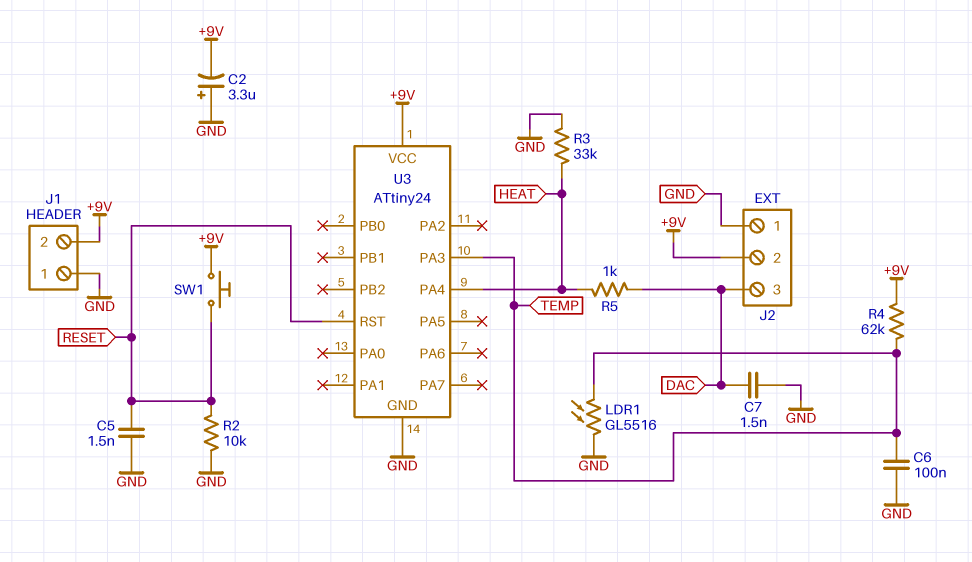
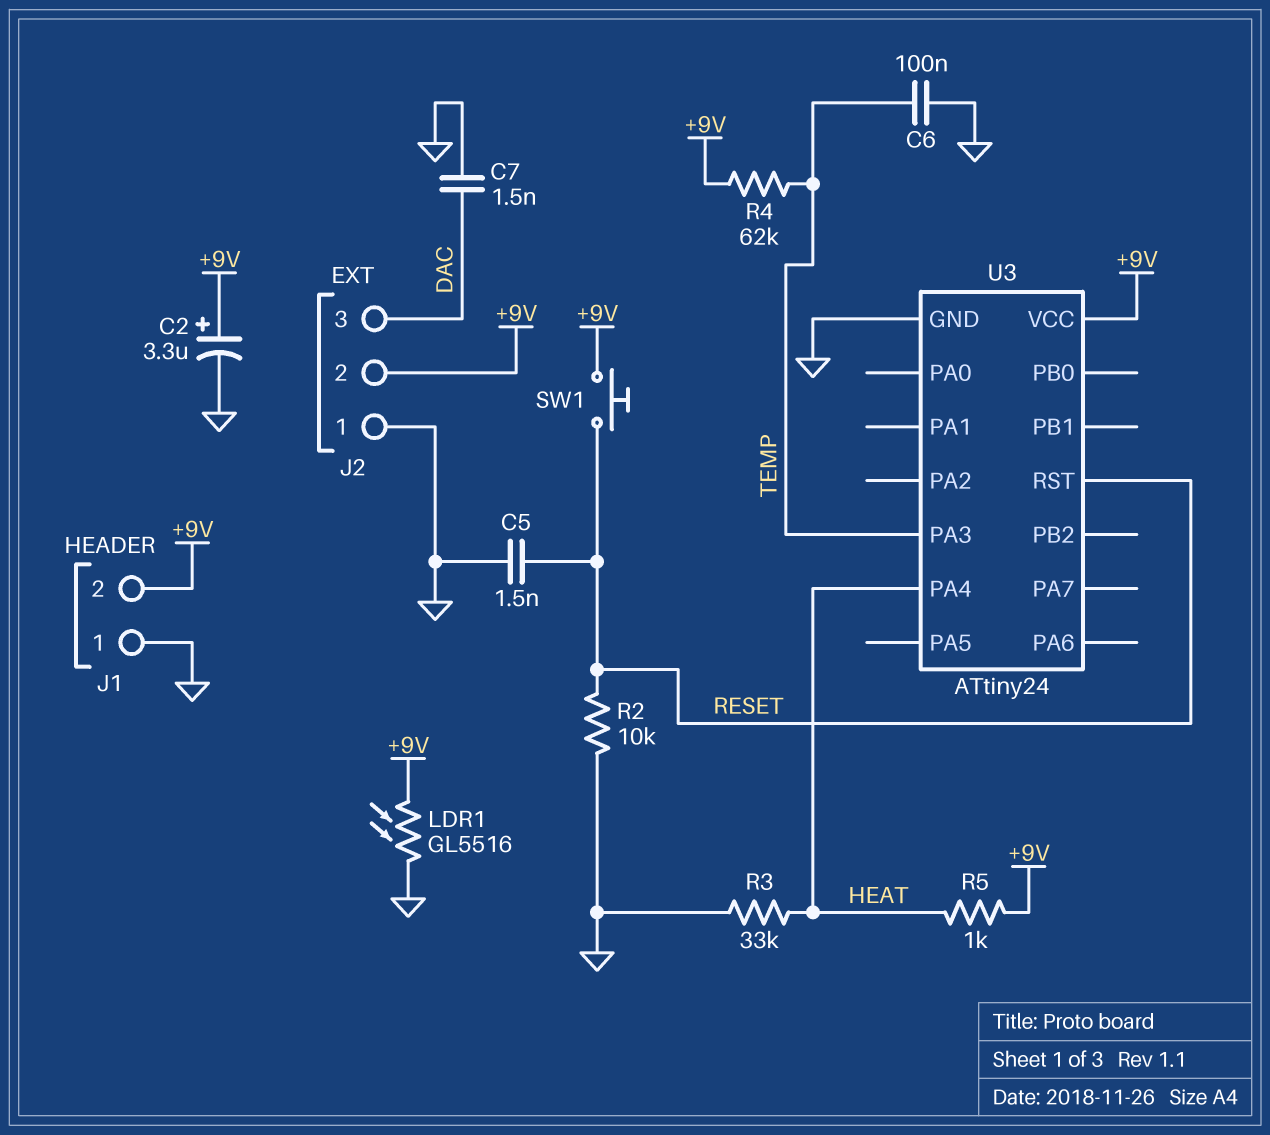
C2: 3.3uF (plus GND, minus +9V) -> 3.3uF (plus +9V, minus GND)
LDR1: GL5516 (GND, TEMP) -> GL5516 (+9V, GND)
R5: 1k (DAC, HEAT) -> 1k (+9V, HEAT)

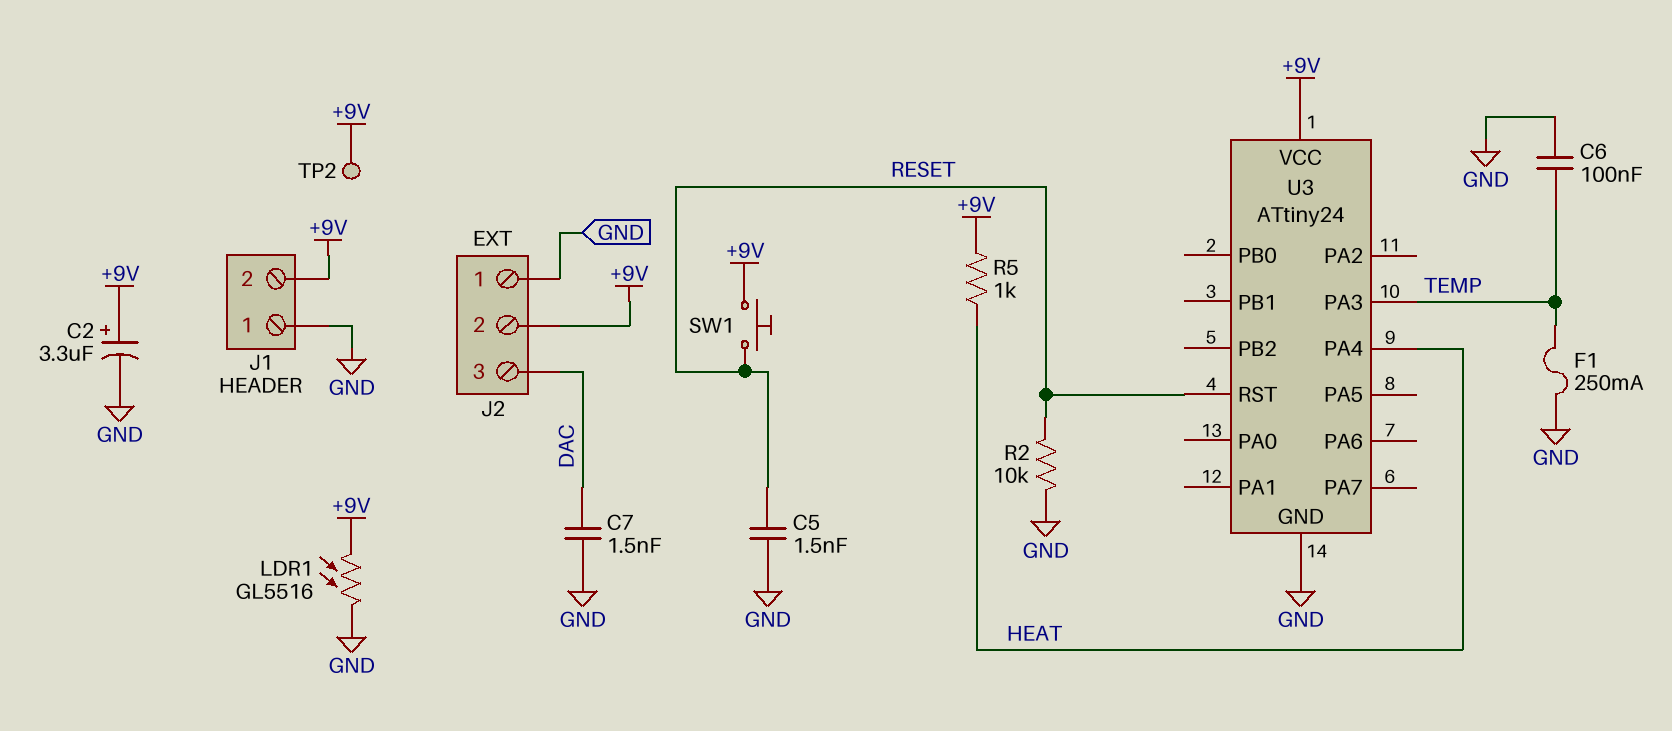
F1: none -> 250mA (GND, TEMP)
R3: 33k (GND, HEAT) -> none
R4: 62k (+9V, TEMP) -> none
TP2: none -> test point (+9V)

